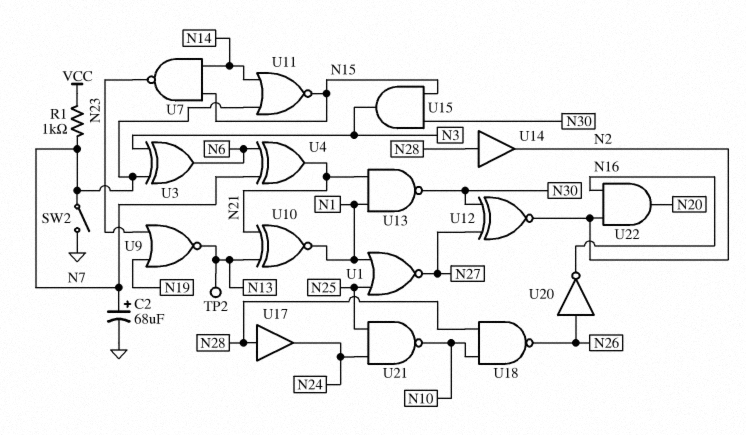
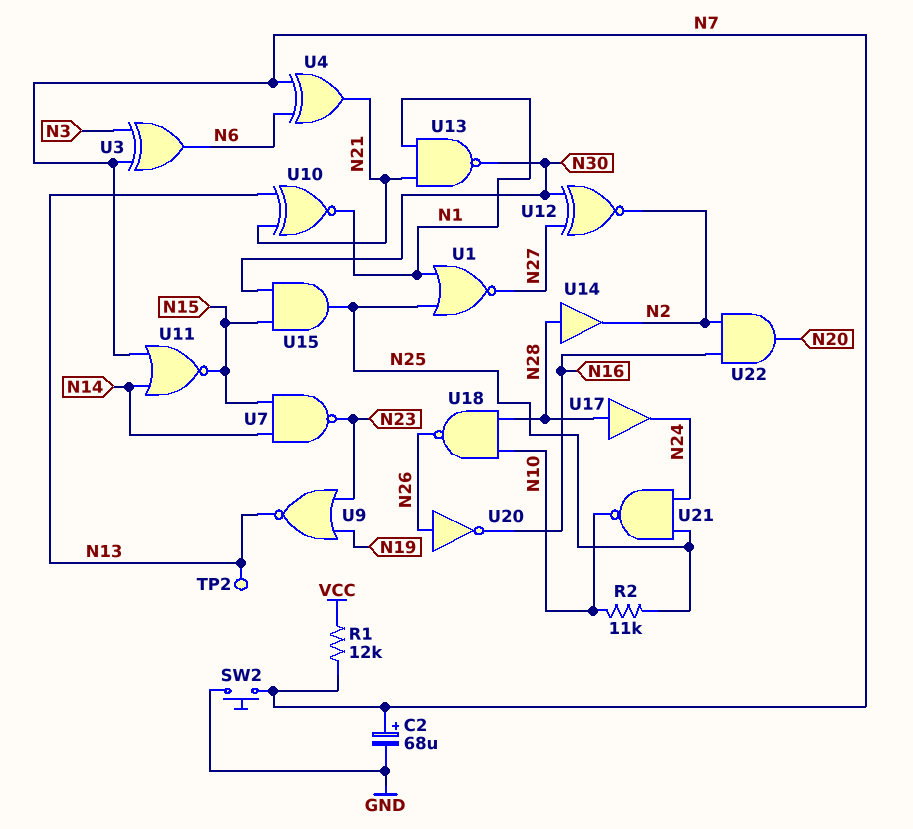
R1: 1k (N7, VCC) -> 12k (N7, VCC)
R2: none -> 11k (N10, N25)
SW2: switch (GND, N7) -> button (GND, N7)
U15: AND (in N15, in N30, out N3) -> AND (in N15, in N30, out N25)

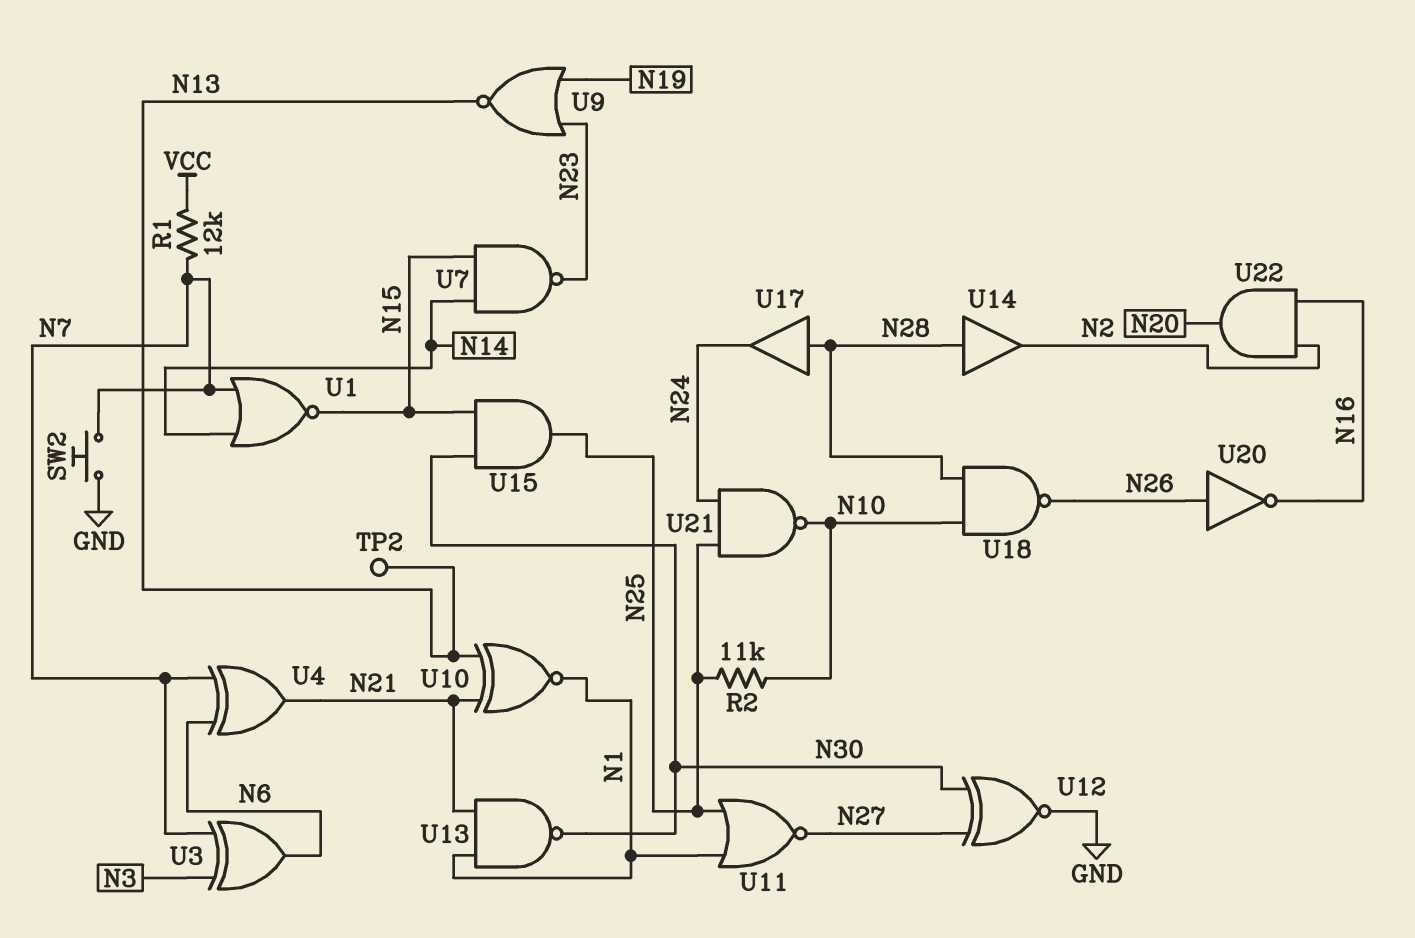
C2: 68uF (plus N7, minus GND) -> none
U1: NOR (in N1, in N25, out N27) -> NOR (in N7, in N14, out N15)
U11: NOR (in N7, in N14, out N15) -> NOR (in N1, in N25, out N27)
U12: XNOR (in N27, in N30, out N2) -> XNOR (in N27, in N30, out GND)

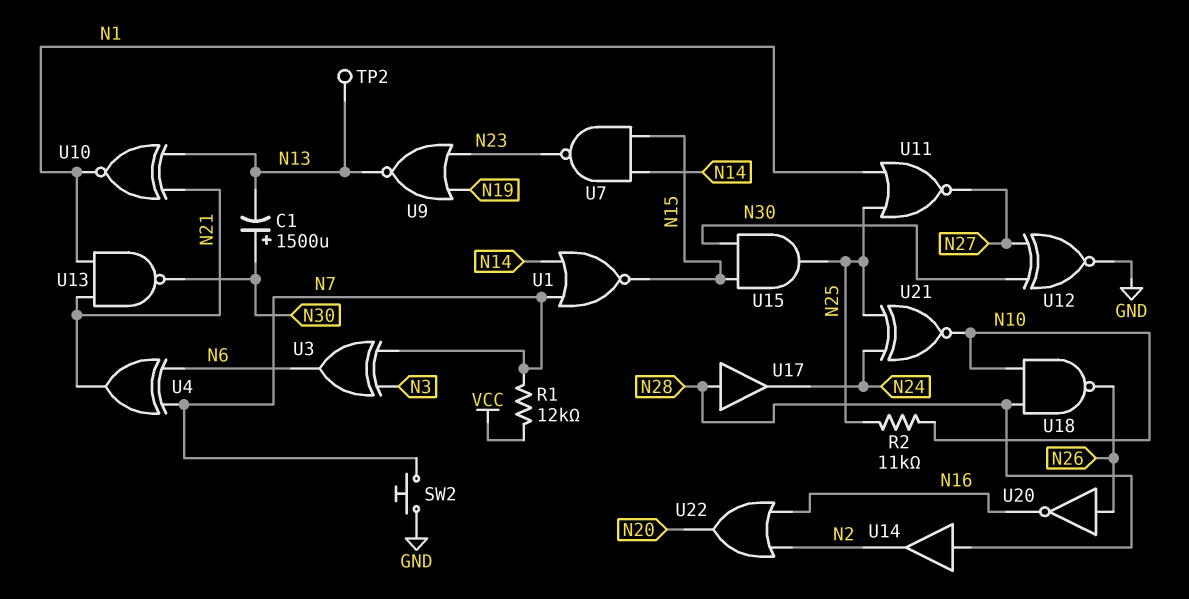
C1: none -> 1500uF (plus N30, minus N13)
U21: NAND (in N24, in N25, out N10) -> XNOR (in N24, in N25, out N10)
U22: AND (in N2, in N16, out N20) -> OR (in N2, in N16, out N20)

